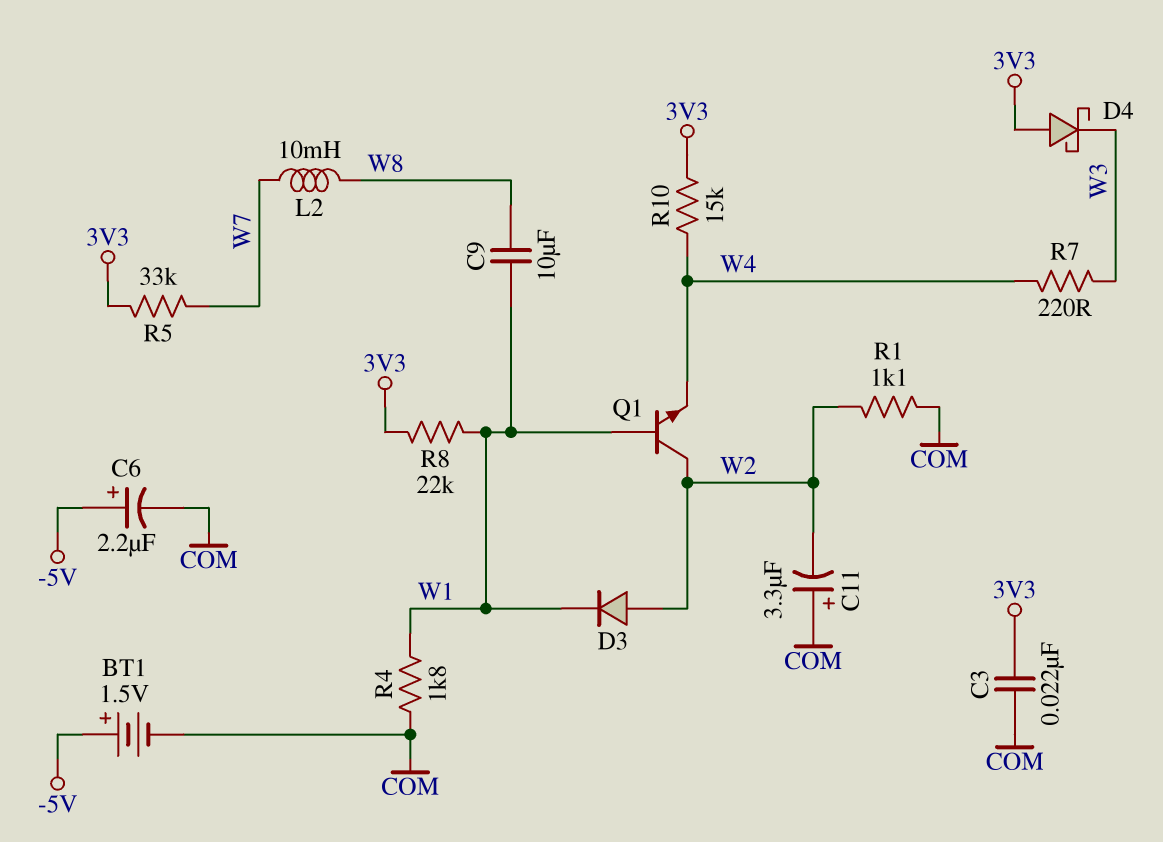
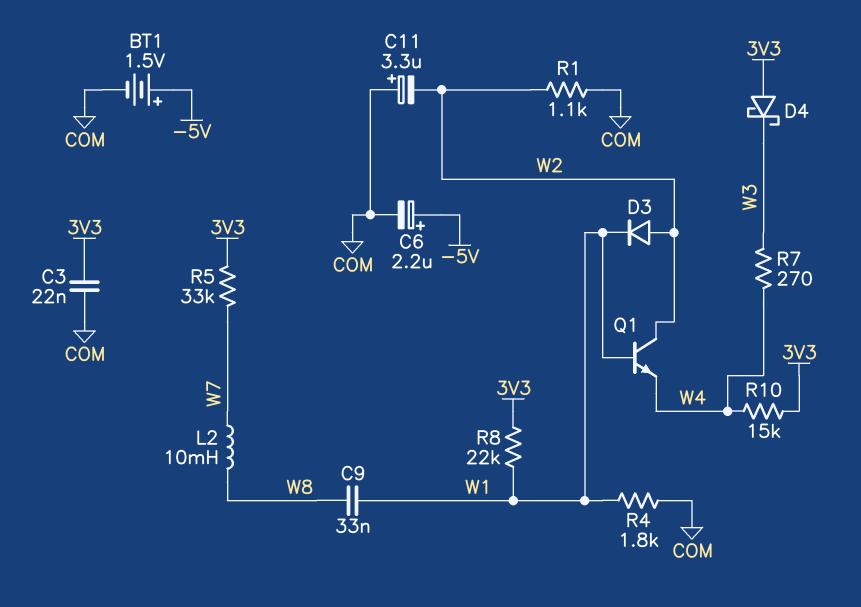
C9: 10uF (W1, W8) -> 33nF (W1, W8)
R7: 220 (W3, W4) -> 270 (W3, W4)

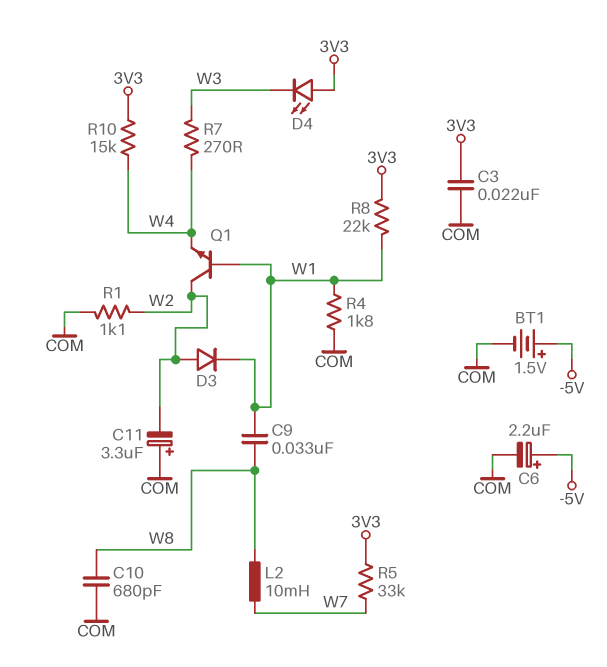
C10: none -> 680pF (COM, W8)
D4: schottky (A 3V3, K W3) -> LED (A 3V3, K W3)

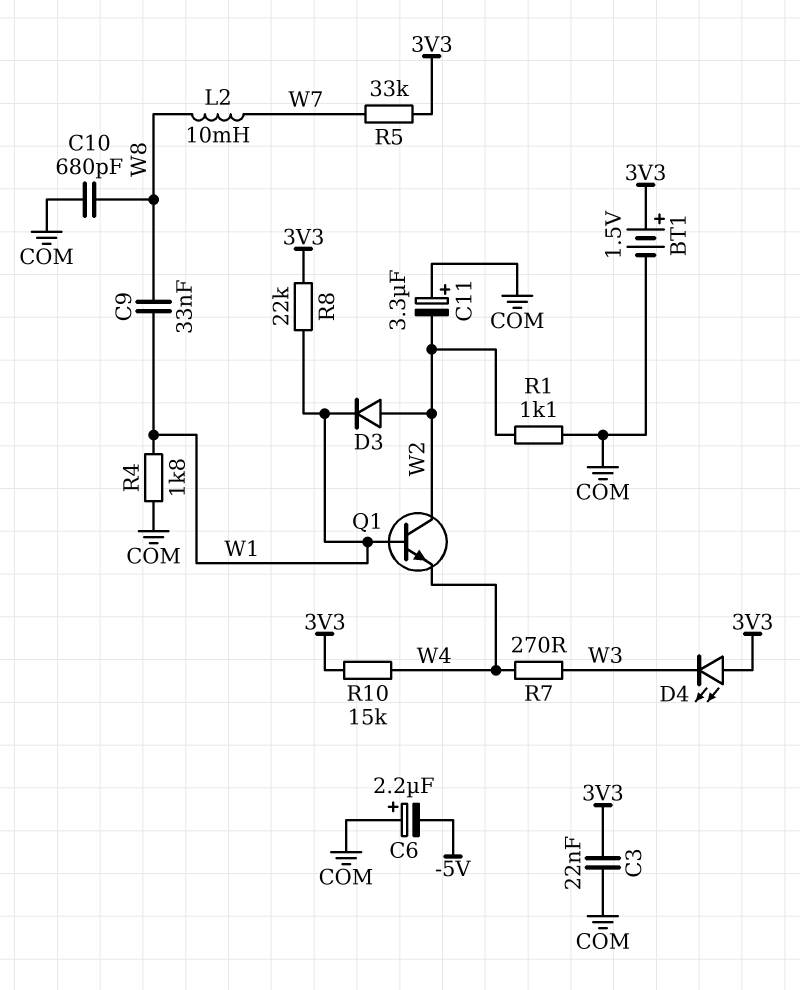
BT1: 1.5V (plus -5V, minus COM) -> 1.5V (plus 3V3, minus COM)
C6: 2.2uF (plus -5V, minus COM) -> 2.2uF (plus COM, minus -5V)

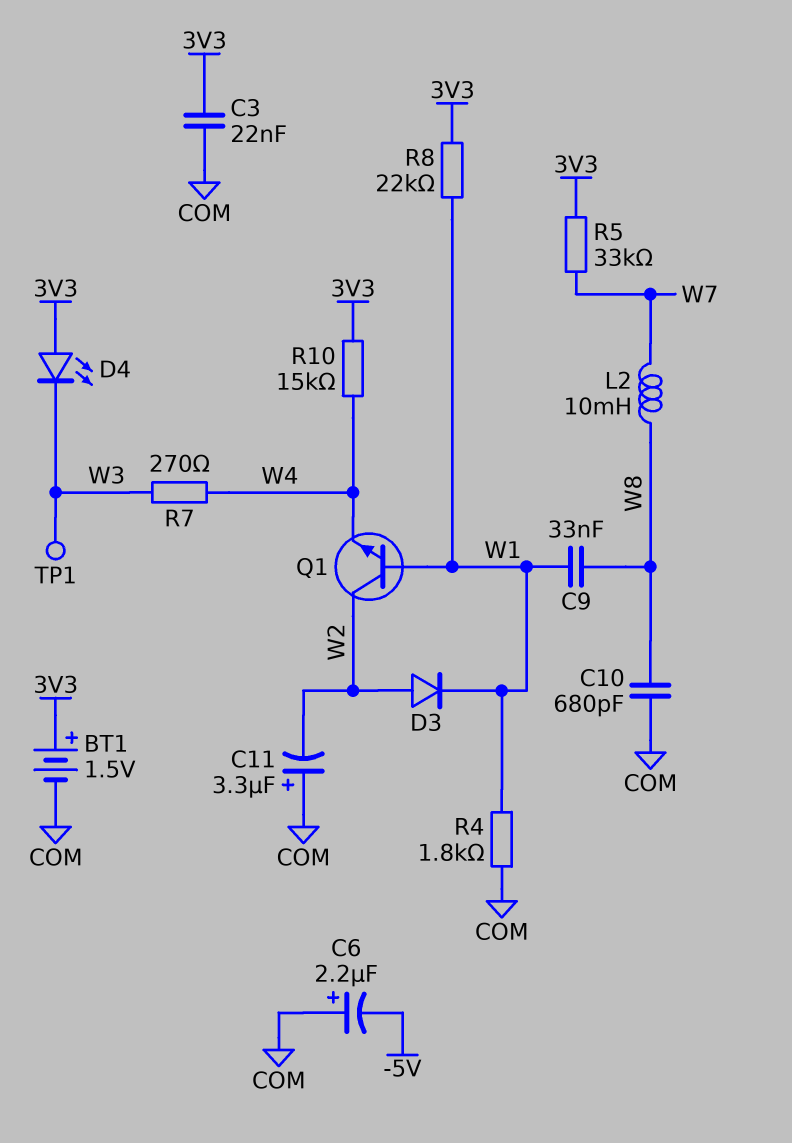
R1: 1.1k (COM, W2) -> none
TP1: none -> test point (W3)

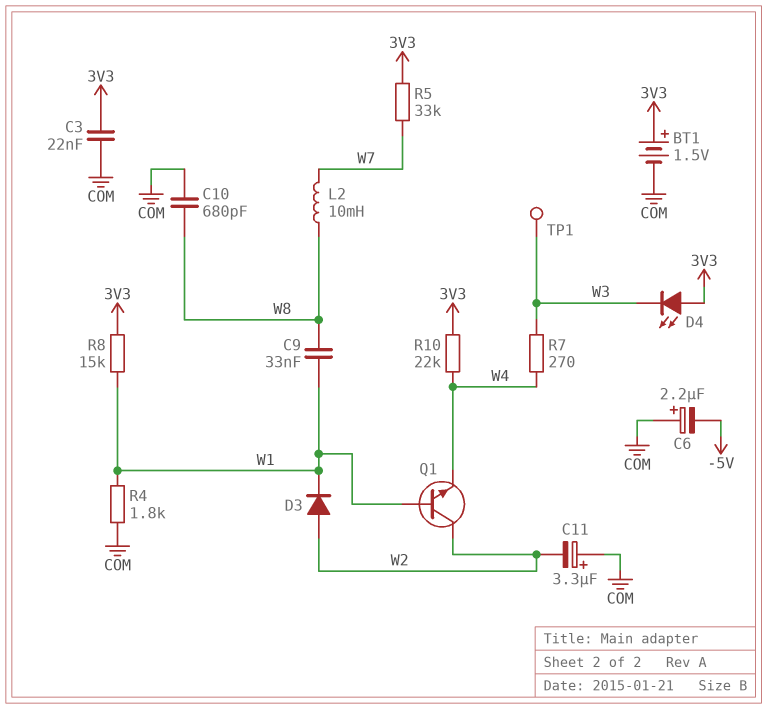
R8: 22k (3V3, W1) -> 15k (3V3, W1)
R10: 15k (3V3, W4) -> 22k (3V3, W4)

